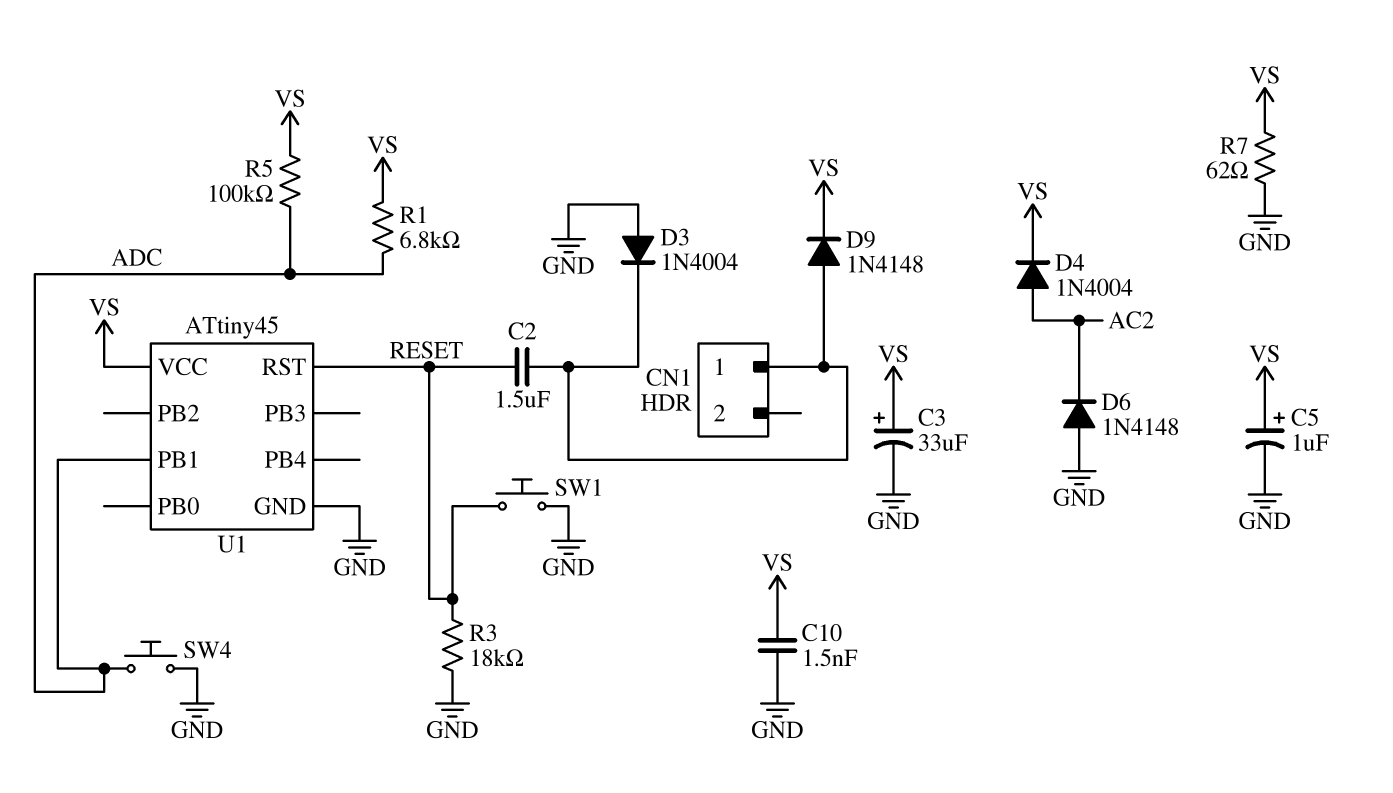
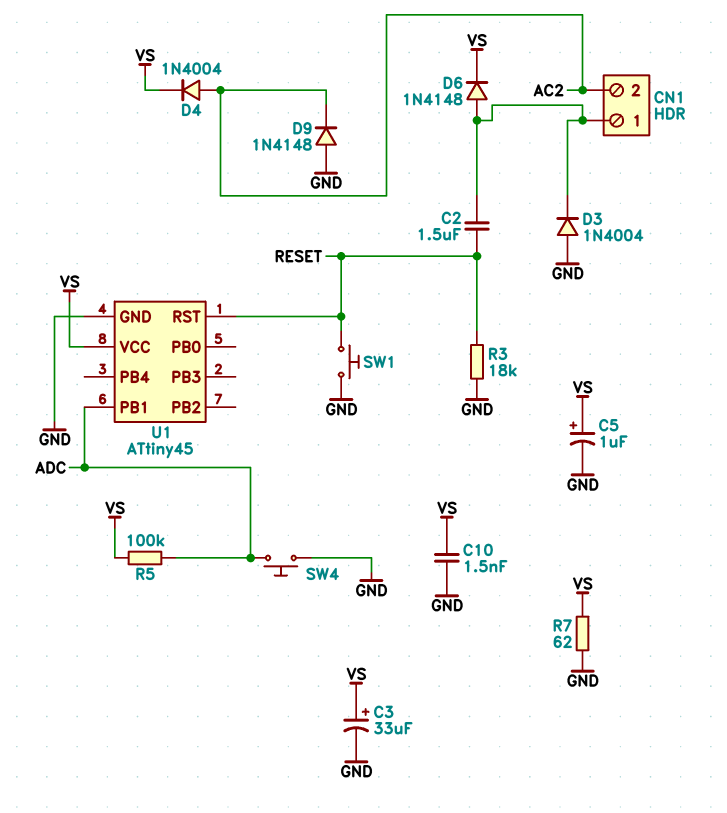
CN1 pin 2: none -> AC2
D6: diode 1N4148 (A GND, K AC2) -> diode 1N4148 (A CN1/1, K VS)
D9: diode 1N4148 (A CN1/1, K VS) -> diode 1N4148 (A GND, K AC2)
R1: 6.8k (ADC, VS) -> none

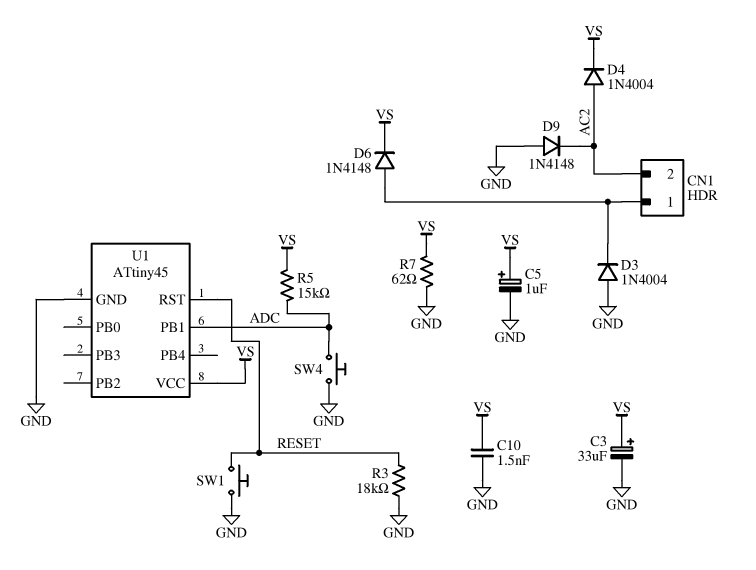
C2: 1.5uF (CN1/1, RESET) -> none
R5: 100k (ADC, VS) -> 15k (ADC, VS)

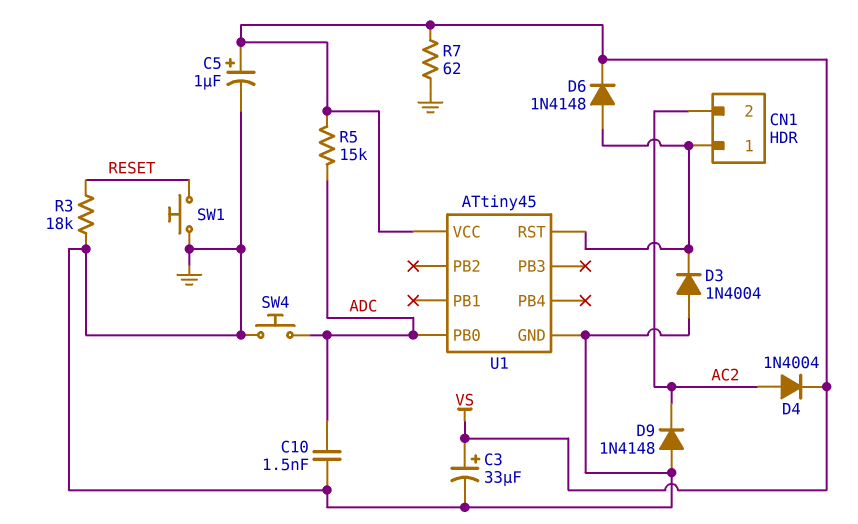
C10: 1.5nF (GND, VS) -> 1.5nF (ADC, GND)
U1 pin PB0: none -> ADC
U1 pin PB1: ADC -> none
U1 pin RST: RESET -> CN1/1

